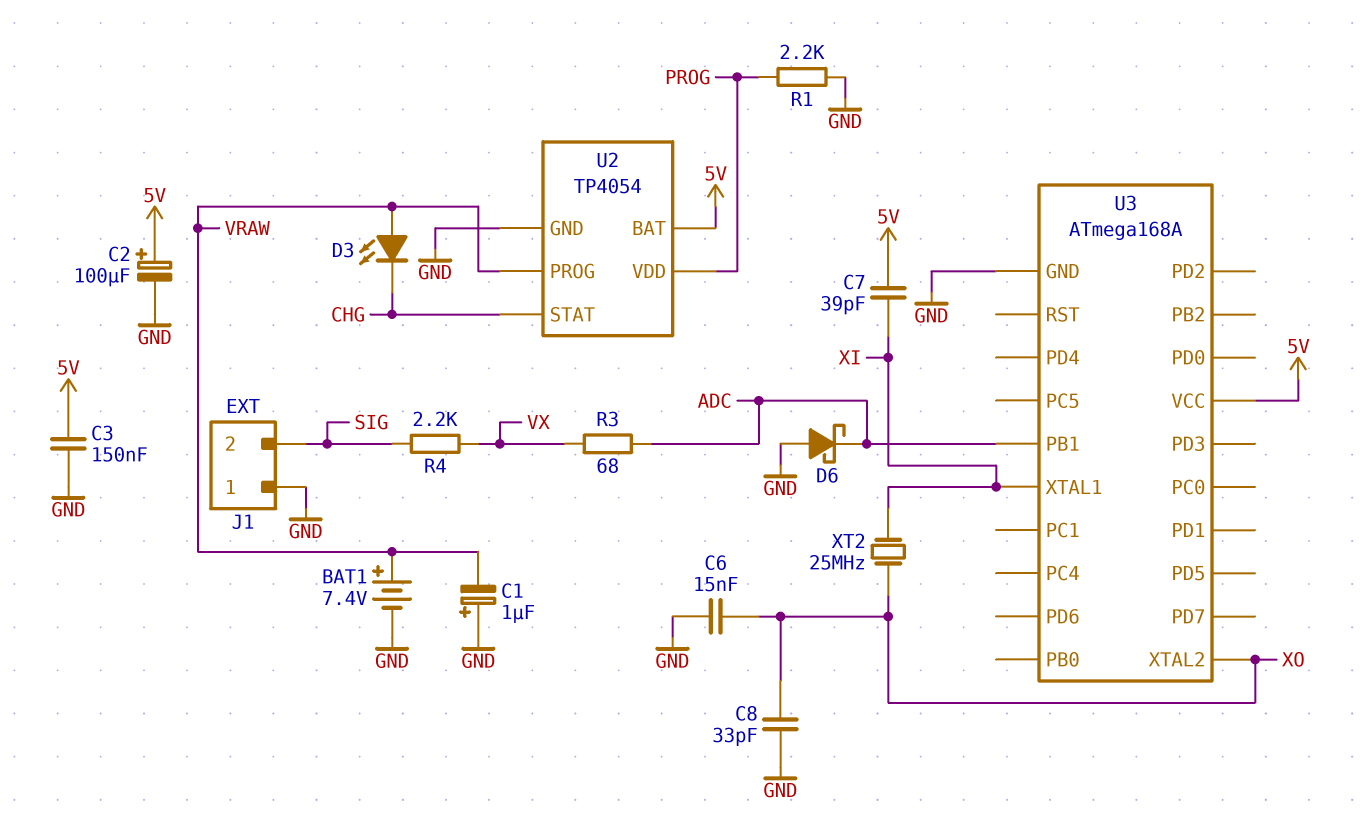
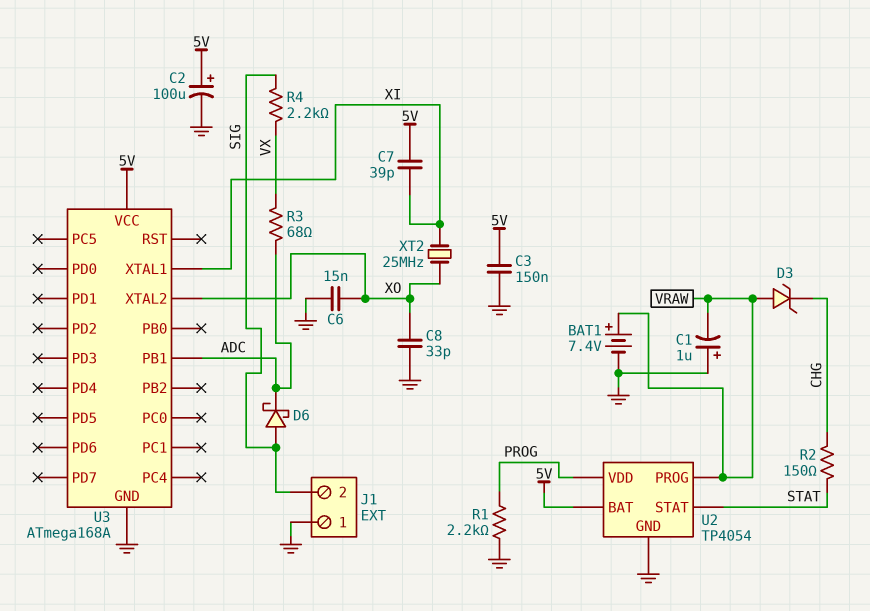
D3: LED (A VRAW, K CHG) -> zener (A VRAW, K CHG)
D6: schottky (A GND, K ADC) -> schottky (A SIG, K ADC)
R2: none -> 150 (CHG, STAT)
U2 pin STAT: CHG -> STAT

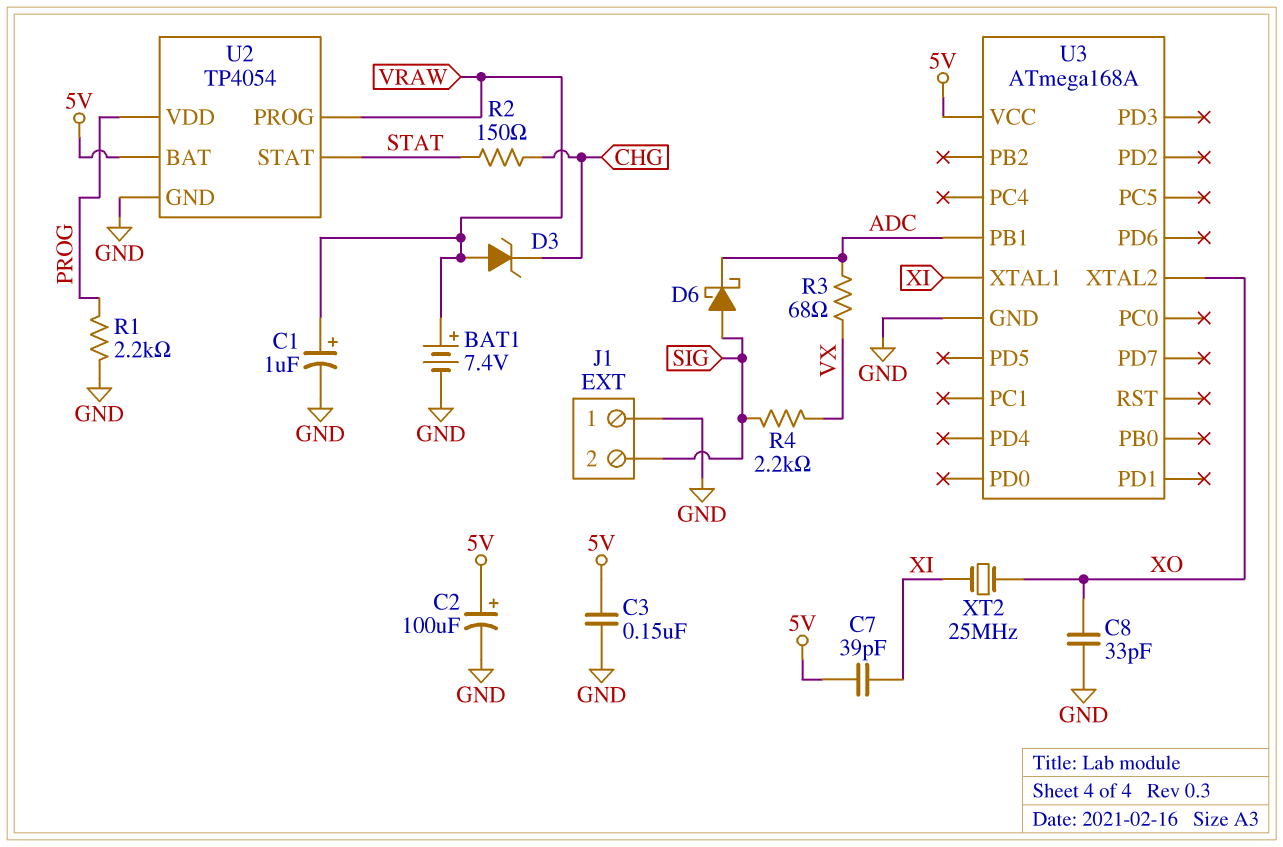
C1: 1uF (plus GND, minus VRAW) -> 1uF (plus VRAW, minus GND)
C6: 15nF (GND, XO) -> none

